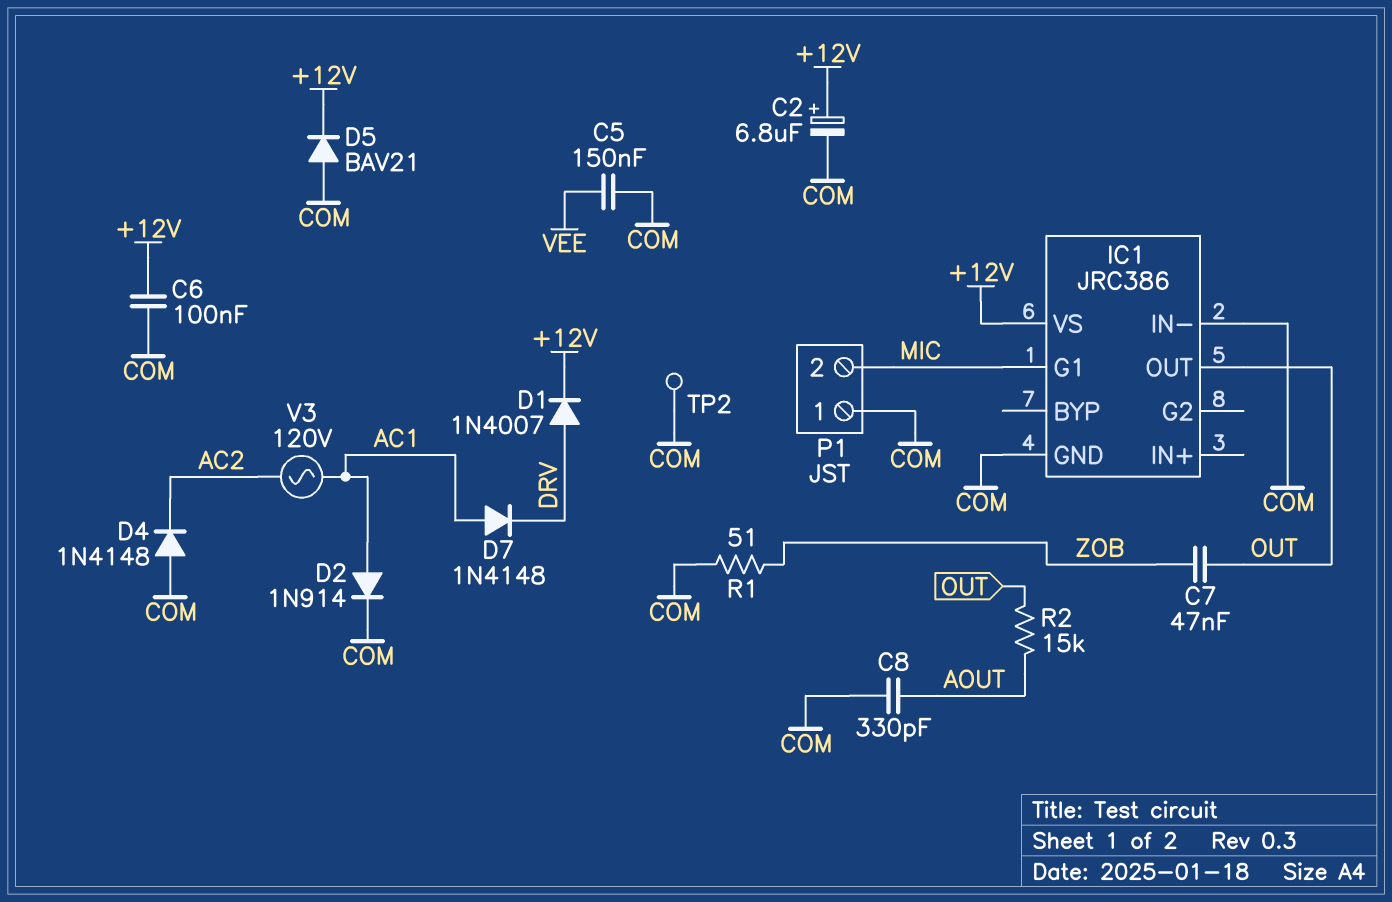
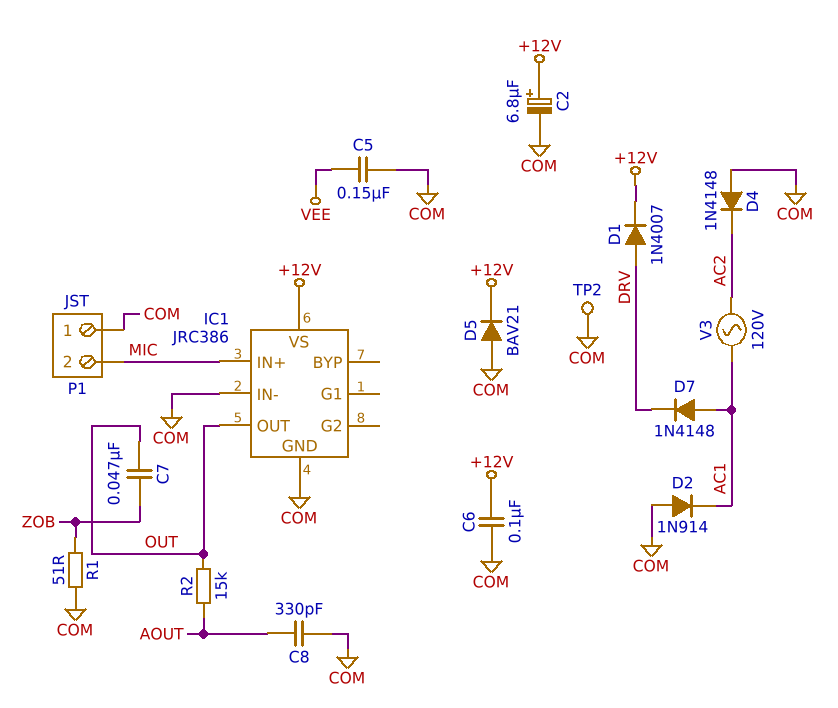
D2: diode 1N914 (A AC1, K COM) -> diode 1N914 (A COM, K AC1)
IC1 pin G1: MIC -> none
IC1 pin IN+: none -> MIC

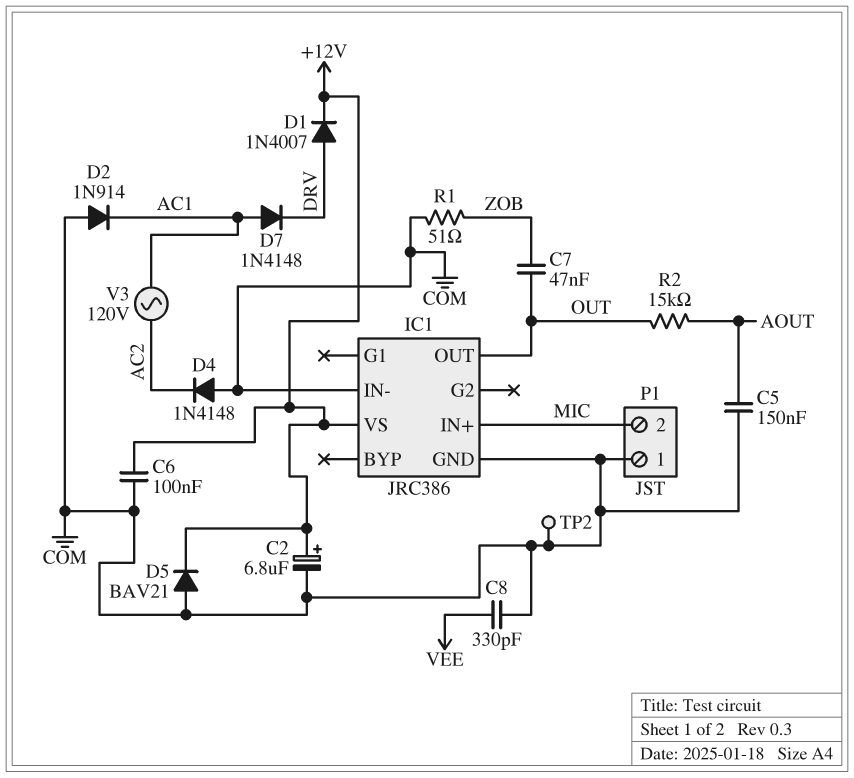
C5: 150nF (COM, VEE) -> 150nF (AOUT, COM)
C8: 330pF (AOUT, COM) -> 330pF (COM, VEE)

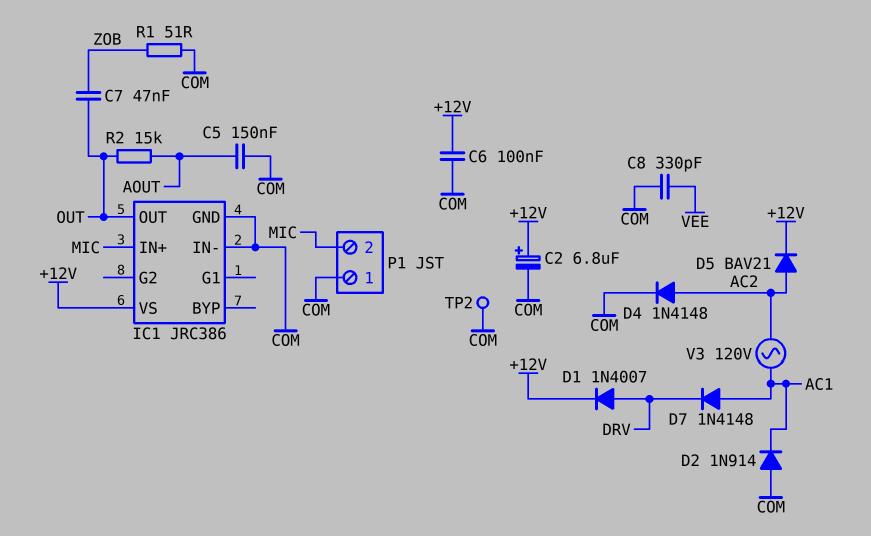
D4: diode 1N4148 (A COM, K AC2) -> diode 1N4148 (A AC2, K COM)
D5: diode BAV21 (A COM, K +12V) -> diode BAV21 (A AC2, K +12V)

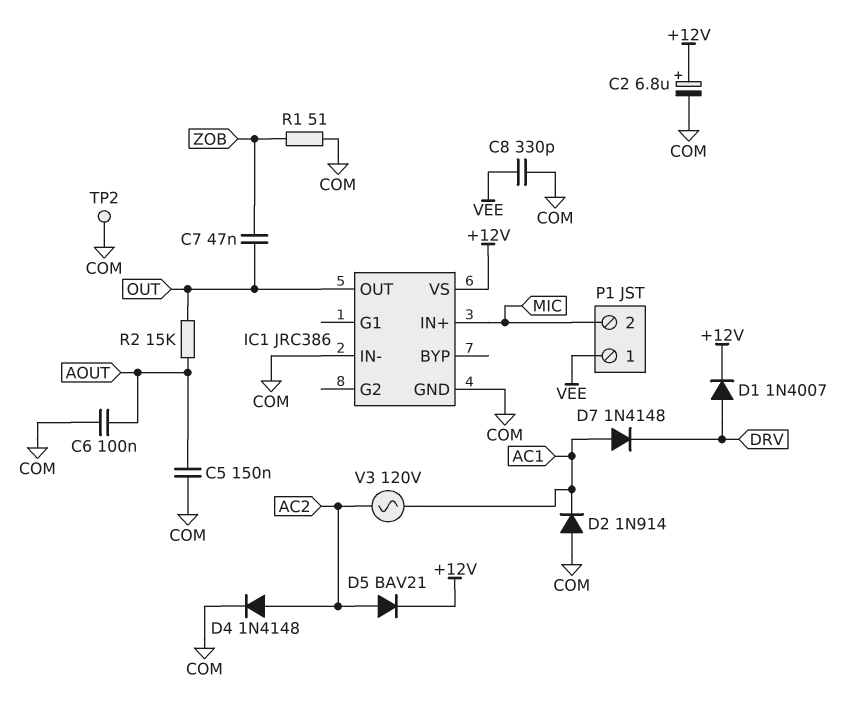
C6: 100nF (+12V, COM) -> 100nF (AOUT, COM)
P1 pin 1: COM -> VEE

